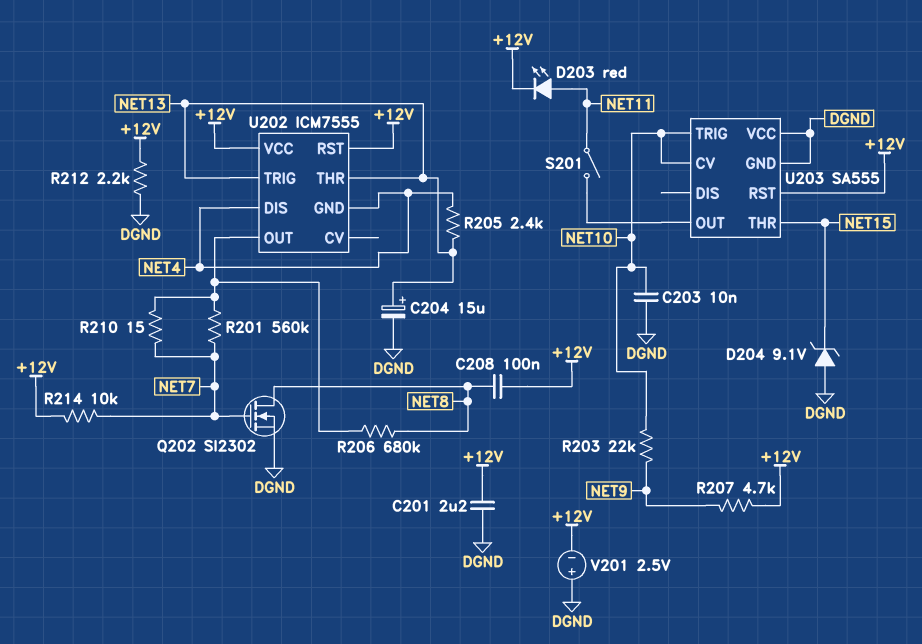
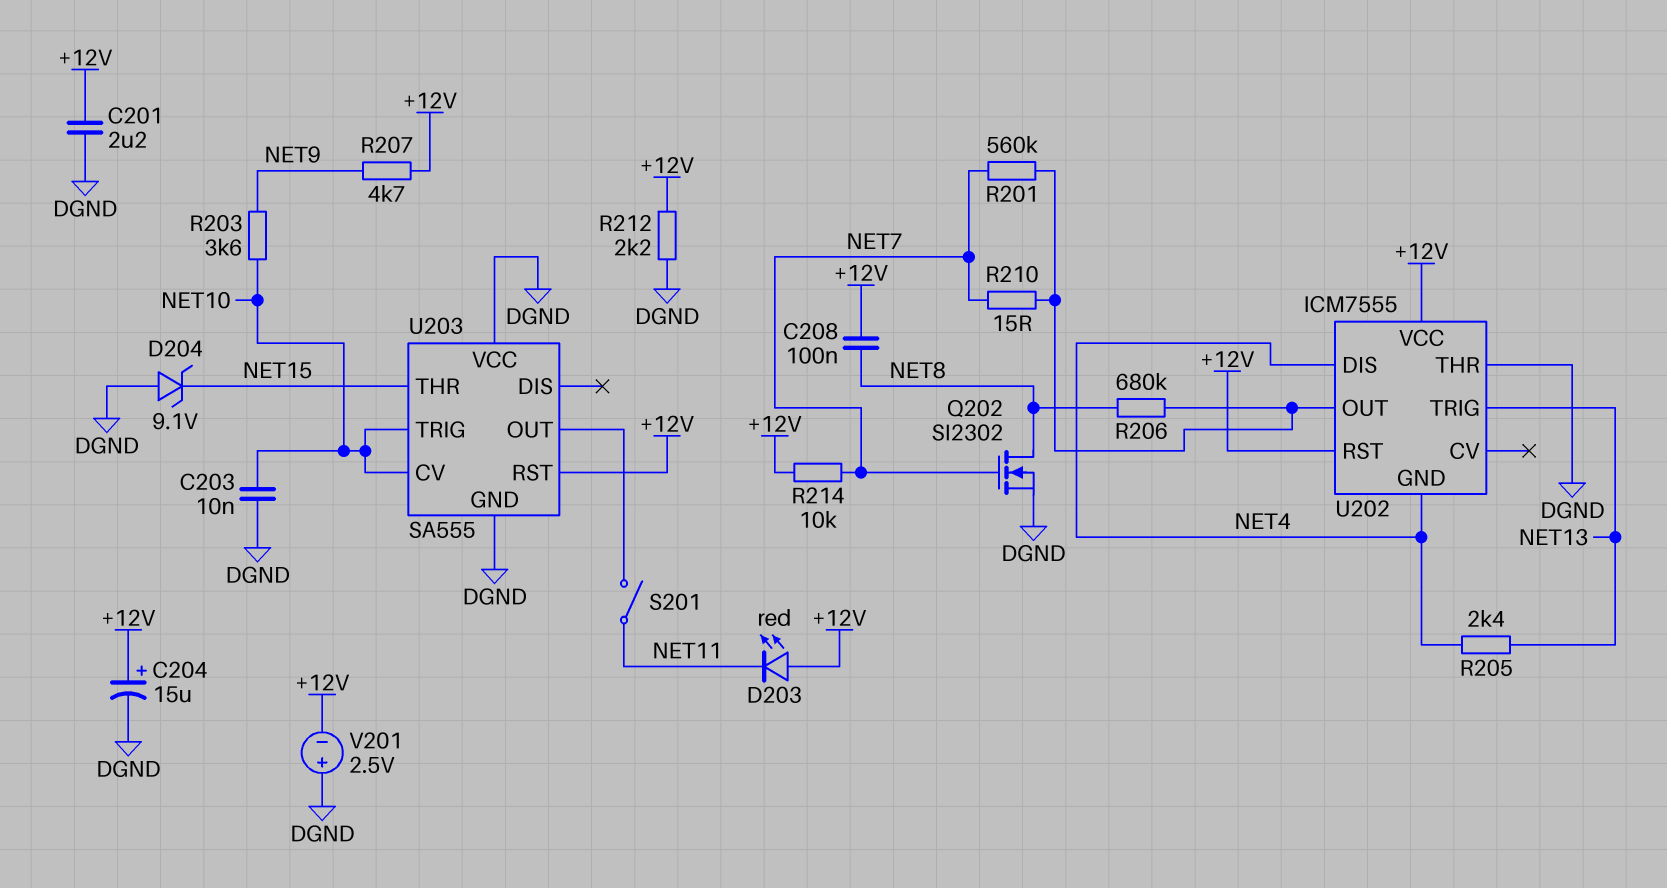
C204: 15uF (plus NET13, minus DGND) -> 15uF (plus +12V, minus DGND)
D203: LED red (A NET11, K +12V) -> LED red (A +12V, K NET11)
R203: 22k (NET9, NET10) -> 3.6k (NET9, NET10)
U202 pin THR: NET13 -> DGND

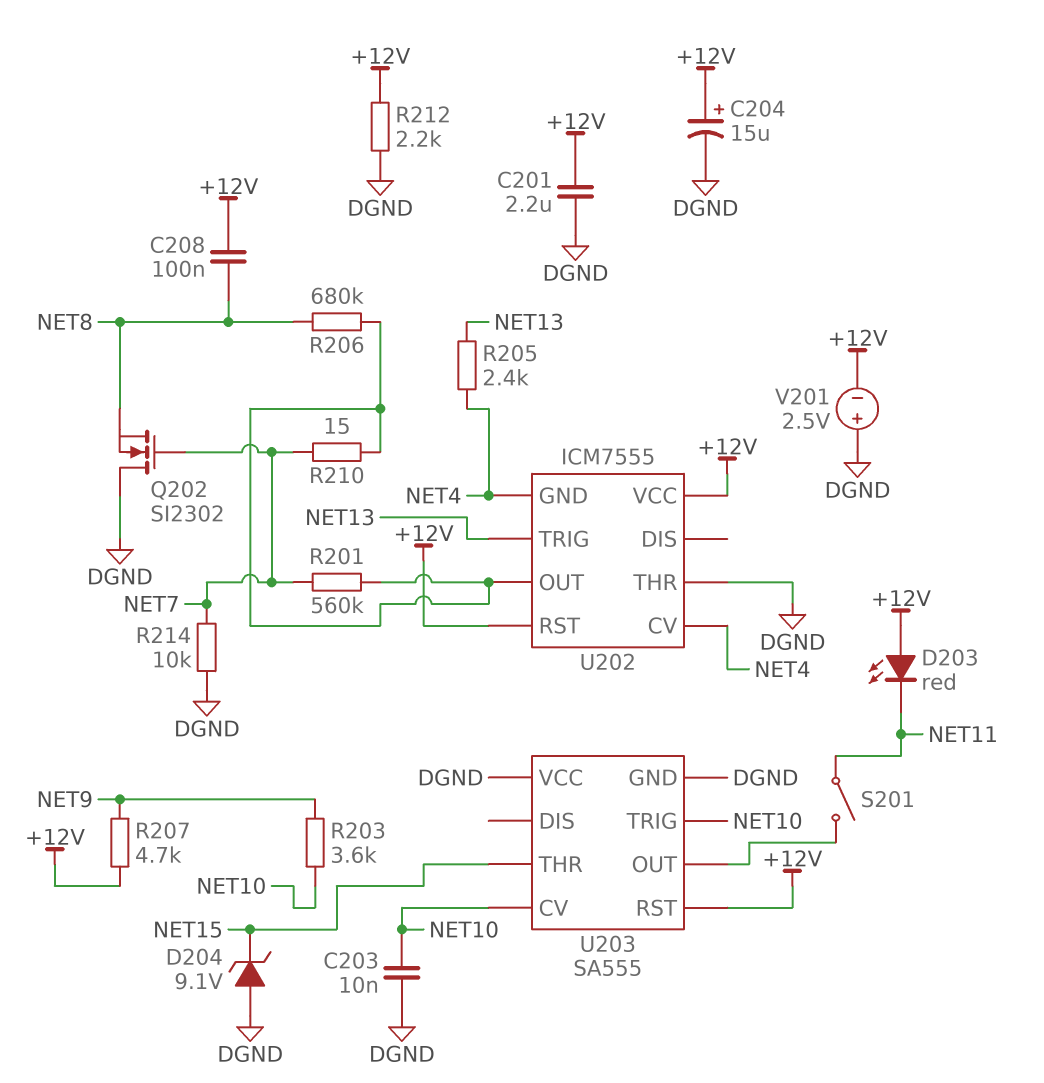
Q202: NMOS SI2302 (G NET7, D NET8, S DGND) -> NMOS SI2302 (G NET7, D DGND, S NET8)
R214: 10k (+12V, NET7) -> 10k (DGND, NET7)
U202 pin CV: none -> NET4
U202 pin DIS: NET4 -> none

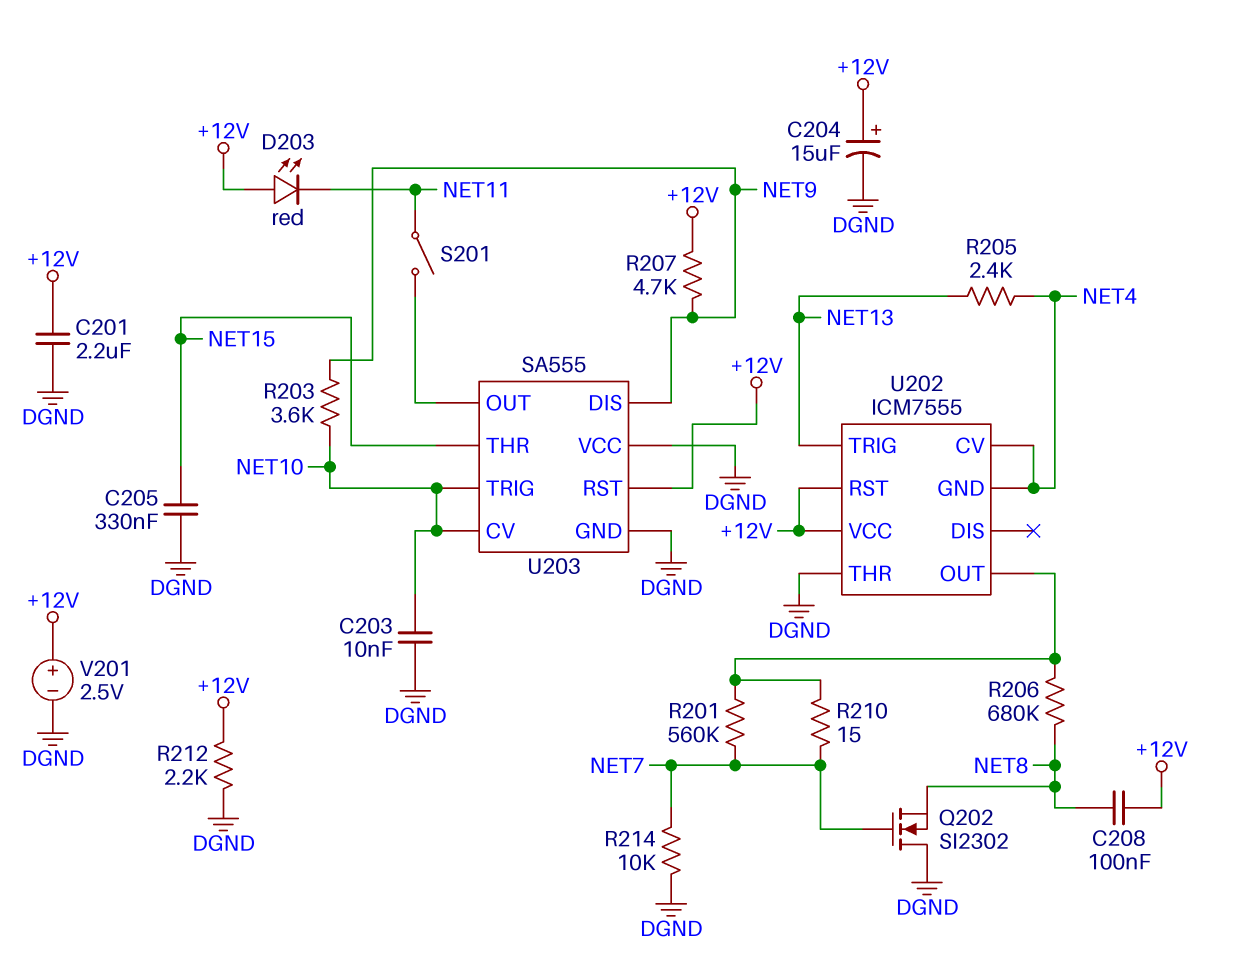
C205: none -> 330nF (DGND, NET15)
D204: zener 9.1V (A DGND, K NET15) -> none
U203 pin DIS: none -> NET9
V201: 2.5V (plus DGND, minus +12V) -> 2.5V (plus +12V, minus DGND)

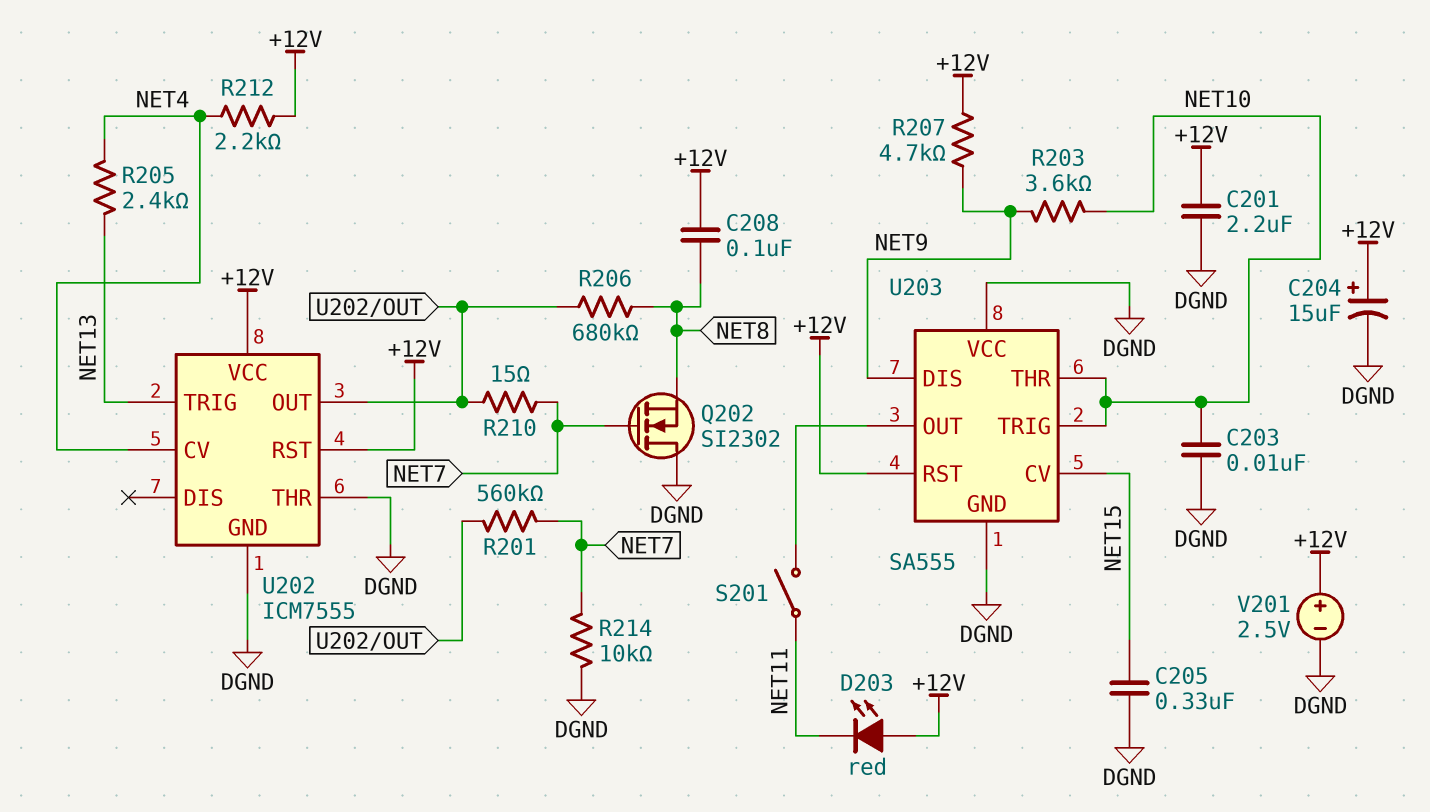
R212: 2.2k (+12V, DGND) -> 2.2k (+12V, NET4)
U202 pin GND: NET4 -> DGND
U203 pin CV: NET10 -> NET15
U203 pin THR: NET15 -> NET10

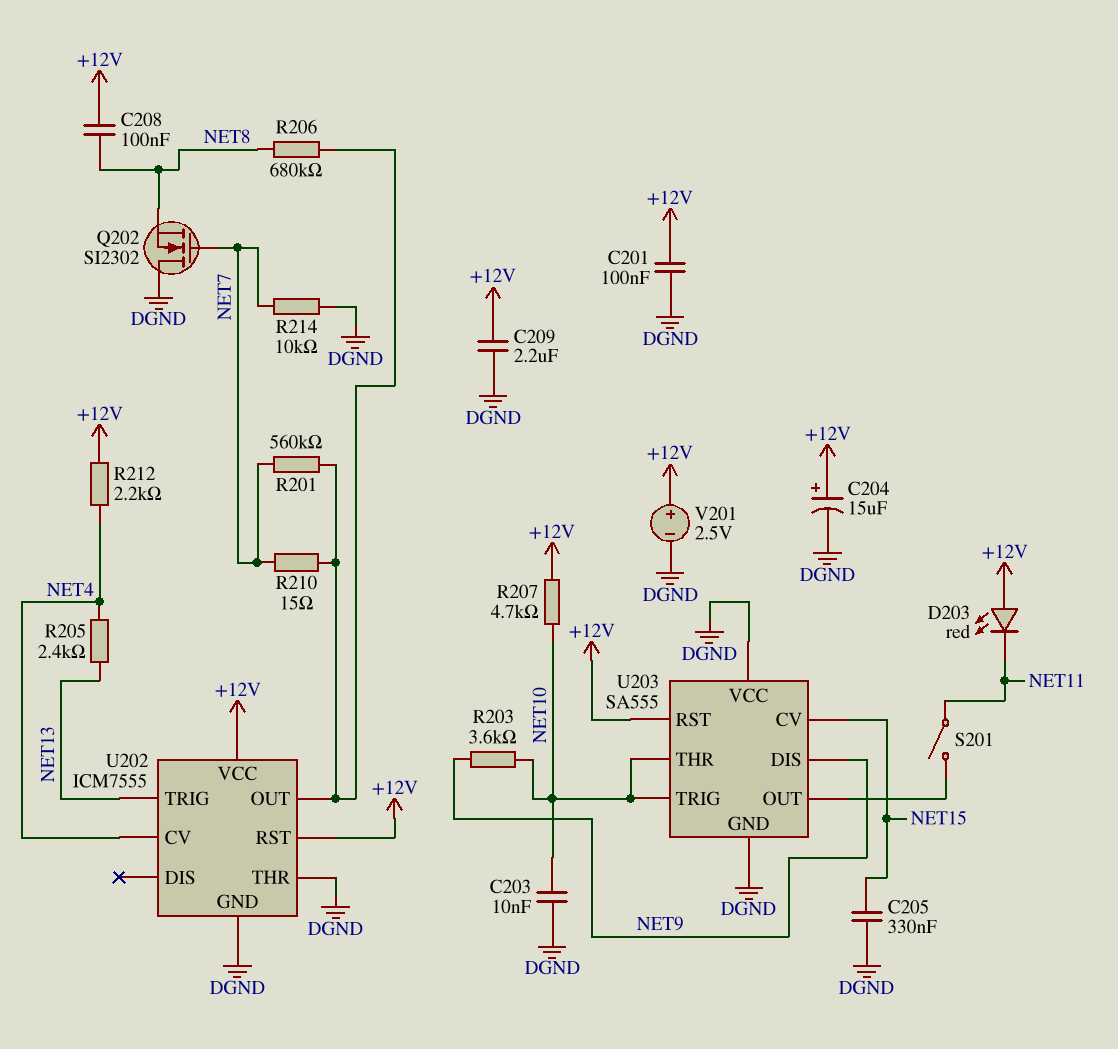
C201: 2.2uF (+12V, DGND) -> 100nF (+12V, DGND)
C209: none -> 2.2uF (+12V, DGND)
R207: 4.7k (+12V, NET9) -> 4.7k (+12V, NET10)

